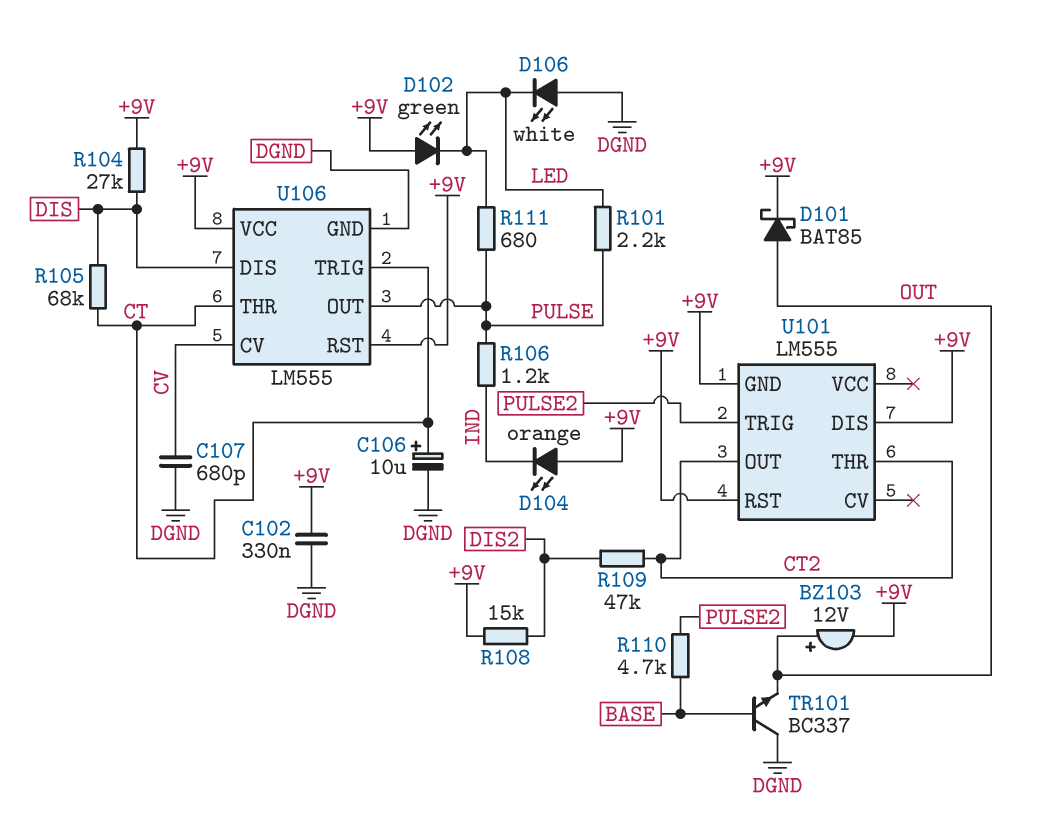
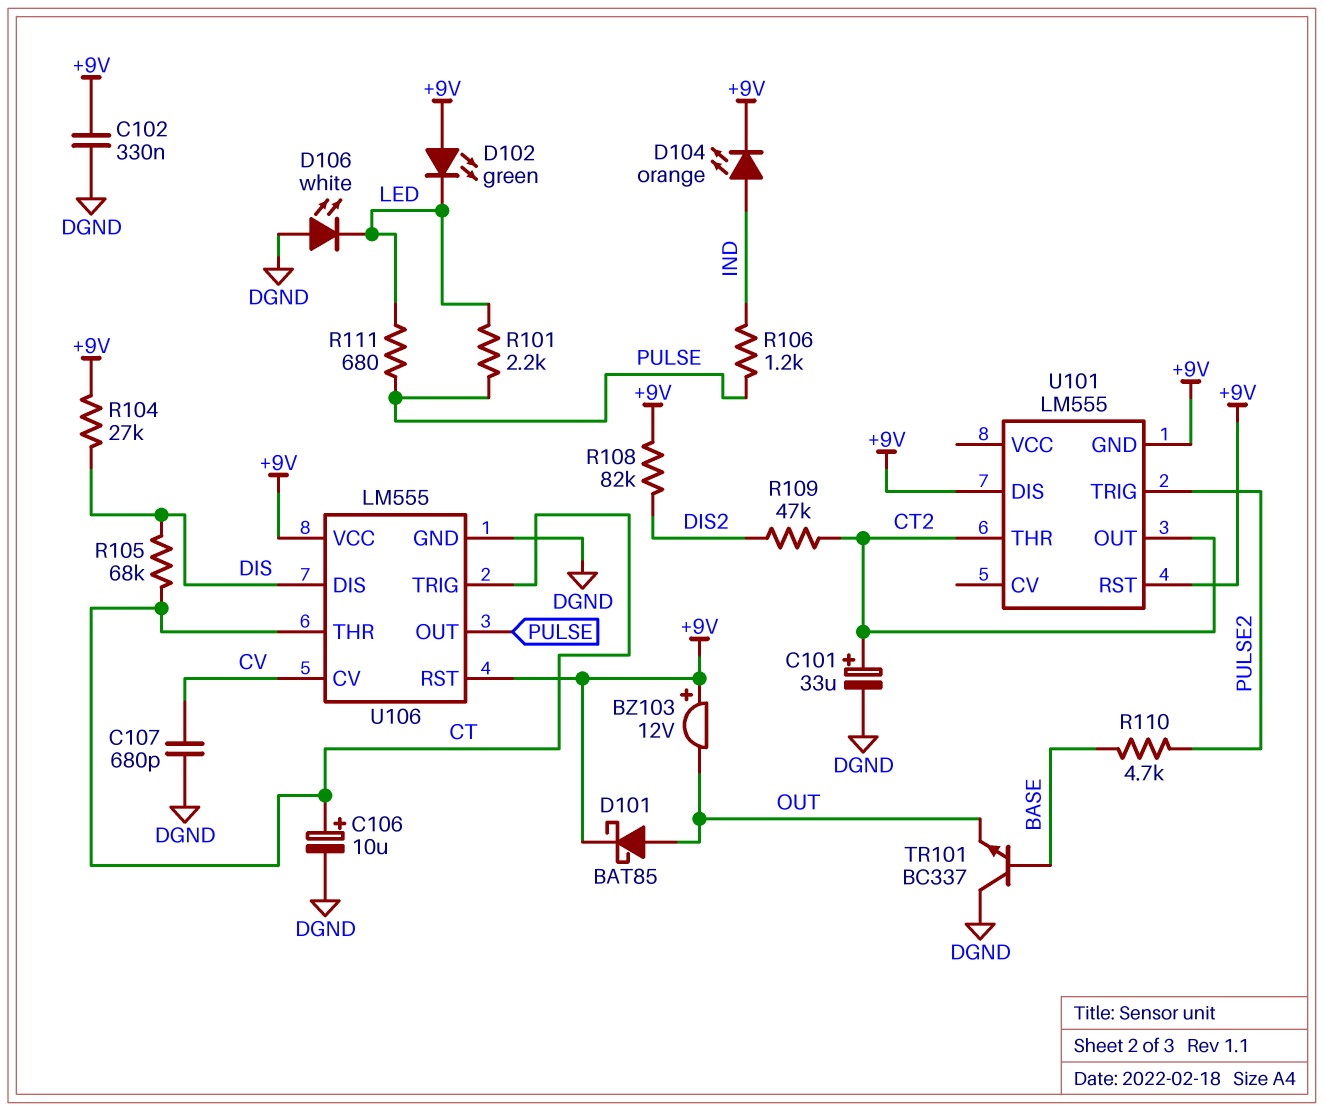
BZ103: buzzer 12V (plus OUT, minus +9V) -> buzzer 12V (plus +9V, minus OUT)
C101: none -> 33uF (plus CT2, minus DGND)
D104: LED orange (A +9V, K IND) -> LED orange (A IND, K +9V)
R108: 15k (+9V, DIS2) -> 82k (+9V, DIS2)

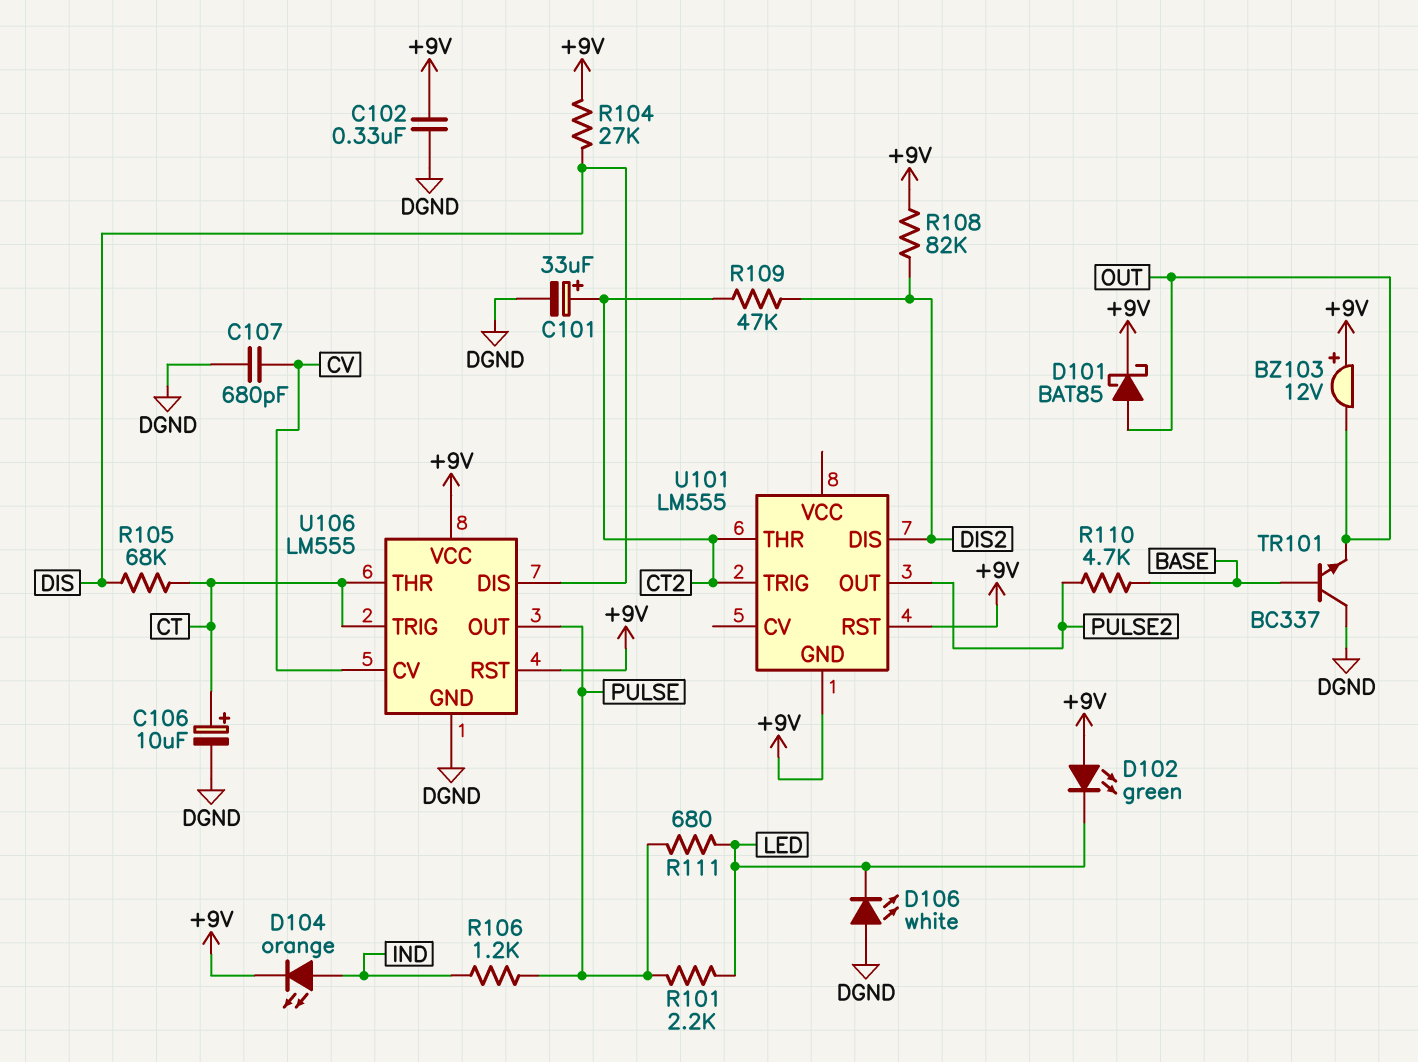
U101 pin DIS: +9V -> DIS2
U101 pin OUT: CT2 -> PULSE2
U101 pin TRIG: PULSE2 -> CT2

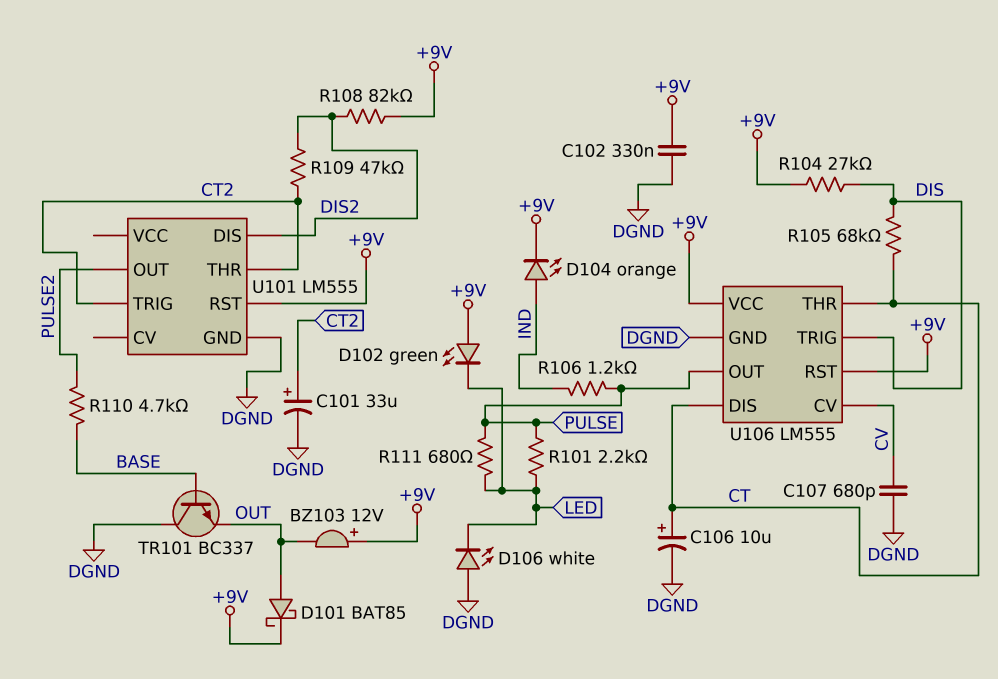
U101 pin GND: +9V -> DGND
U106 pin DIS: DIS -> CT
U106 pin TRIG: CT -> DIS

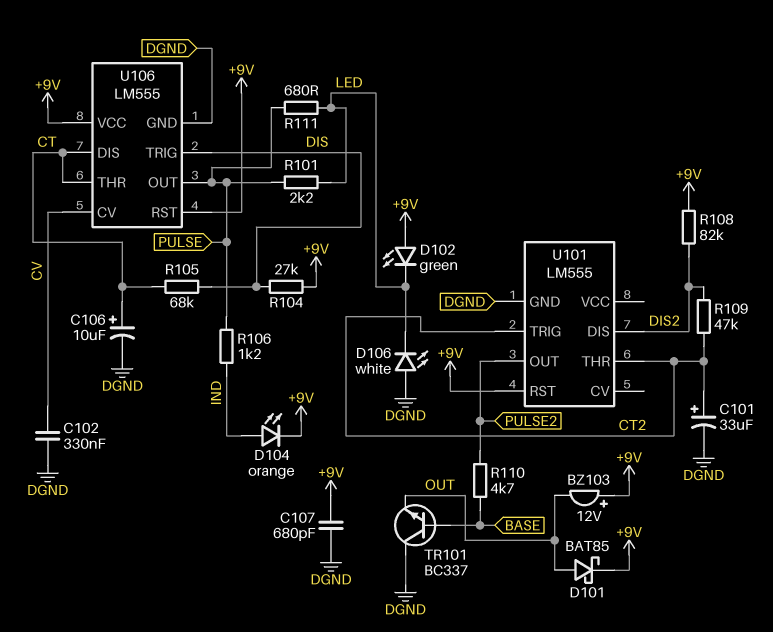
C102: 330nF (+9V, DGND) -> 330nF (CV, DGND)
C107: 680pF (CV, DGND) -> 680pF (+9V, DGND)

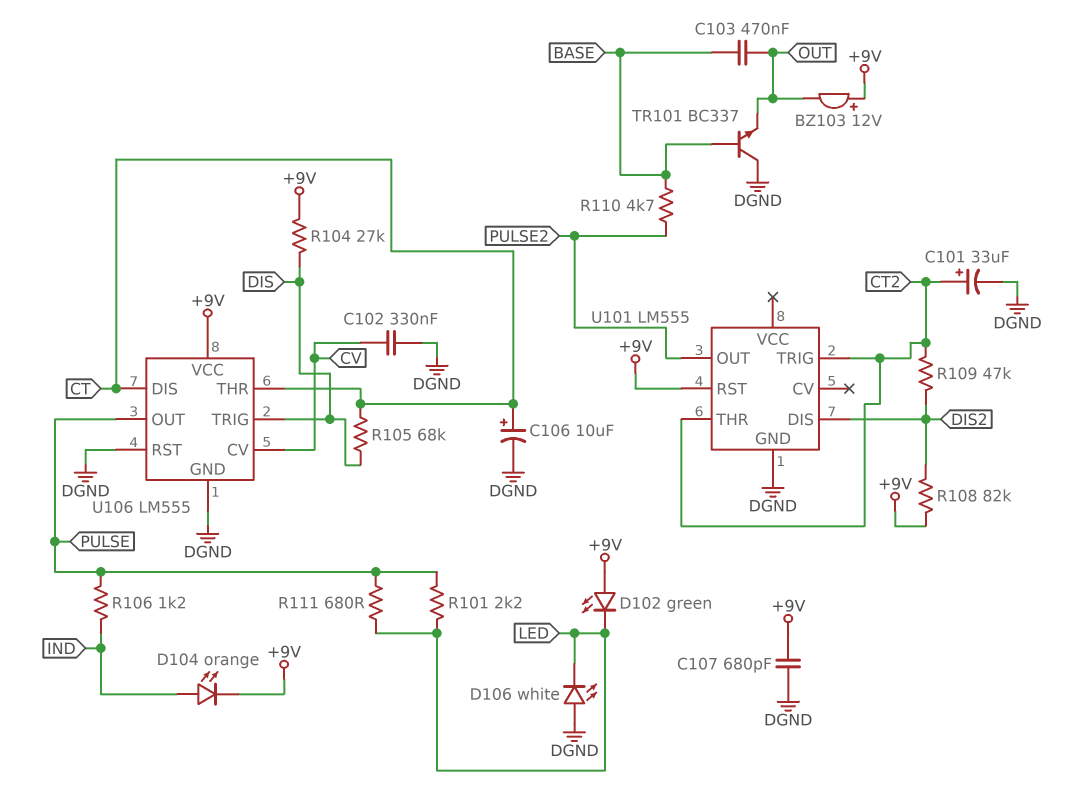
C103: none -> 470nF (BASE, OUT)
D101: schottky BAT85 (A OUT, K +9V) -> none
U106 pin RST: +9V -> DGND

